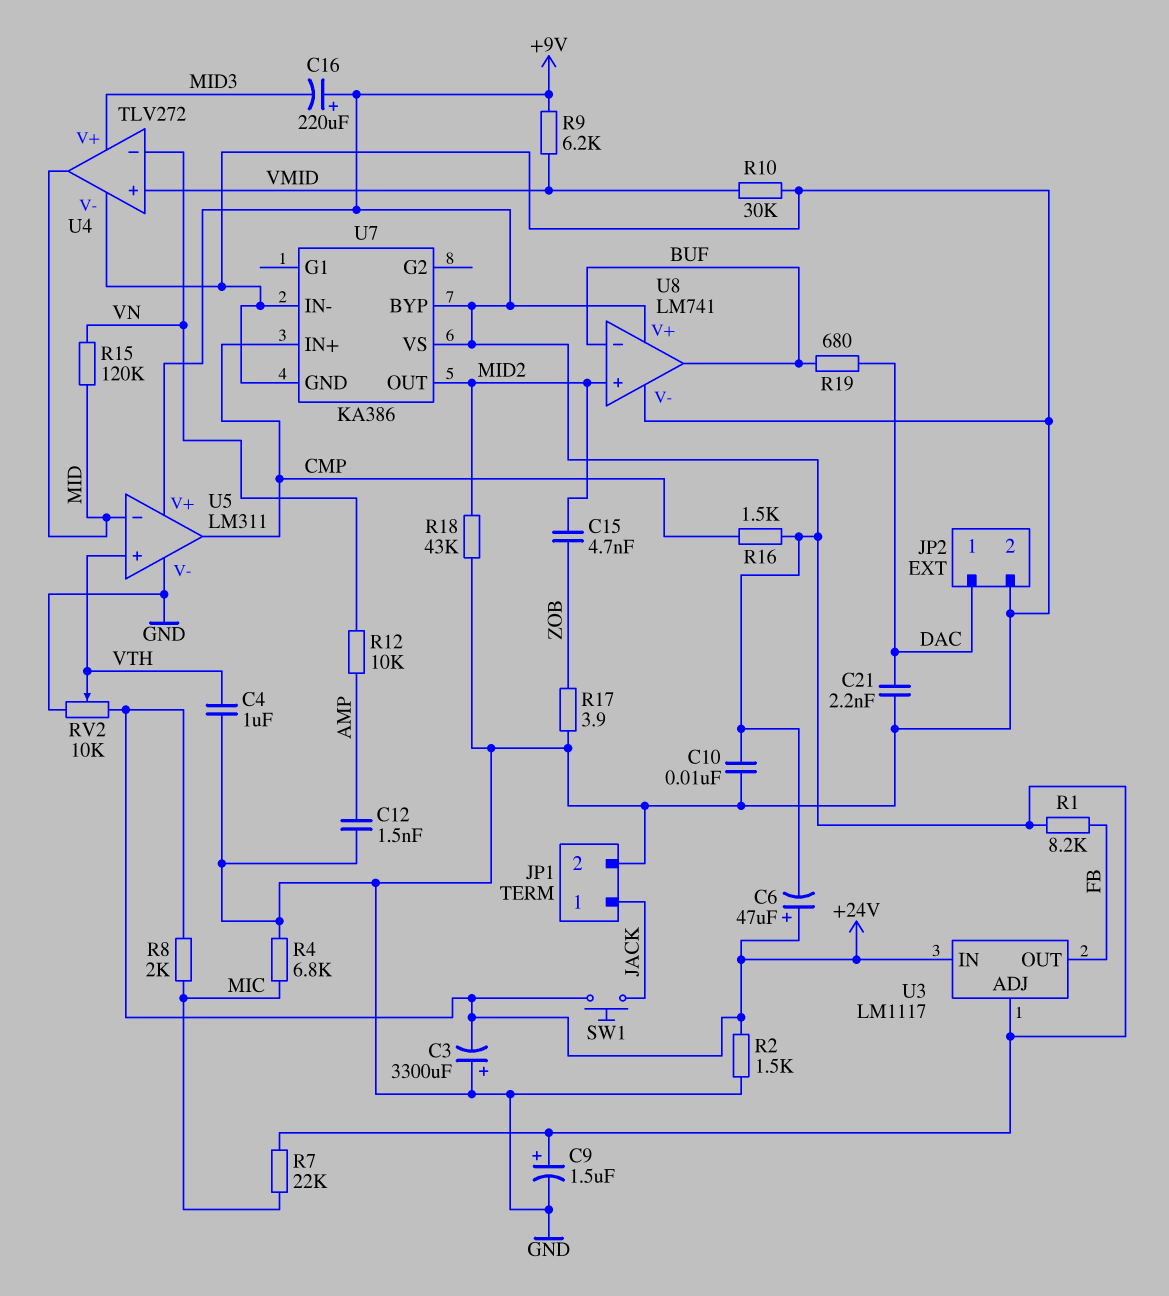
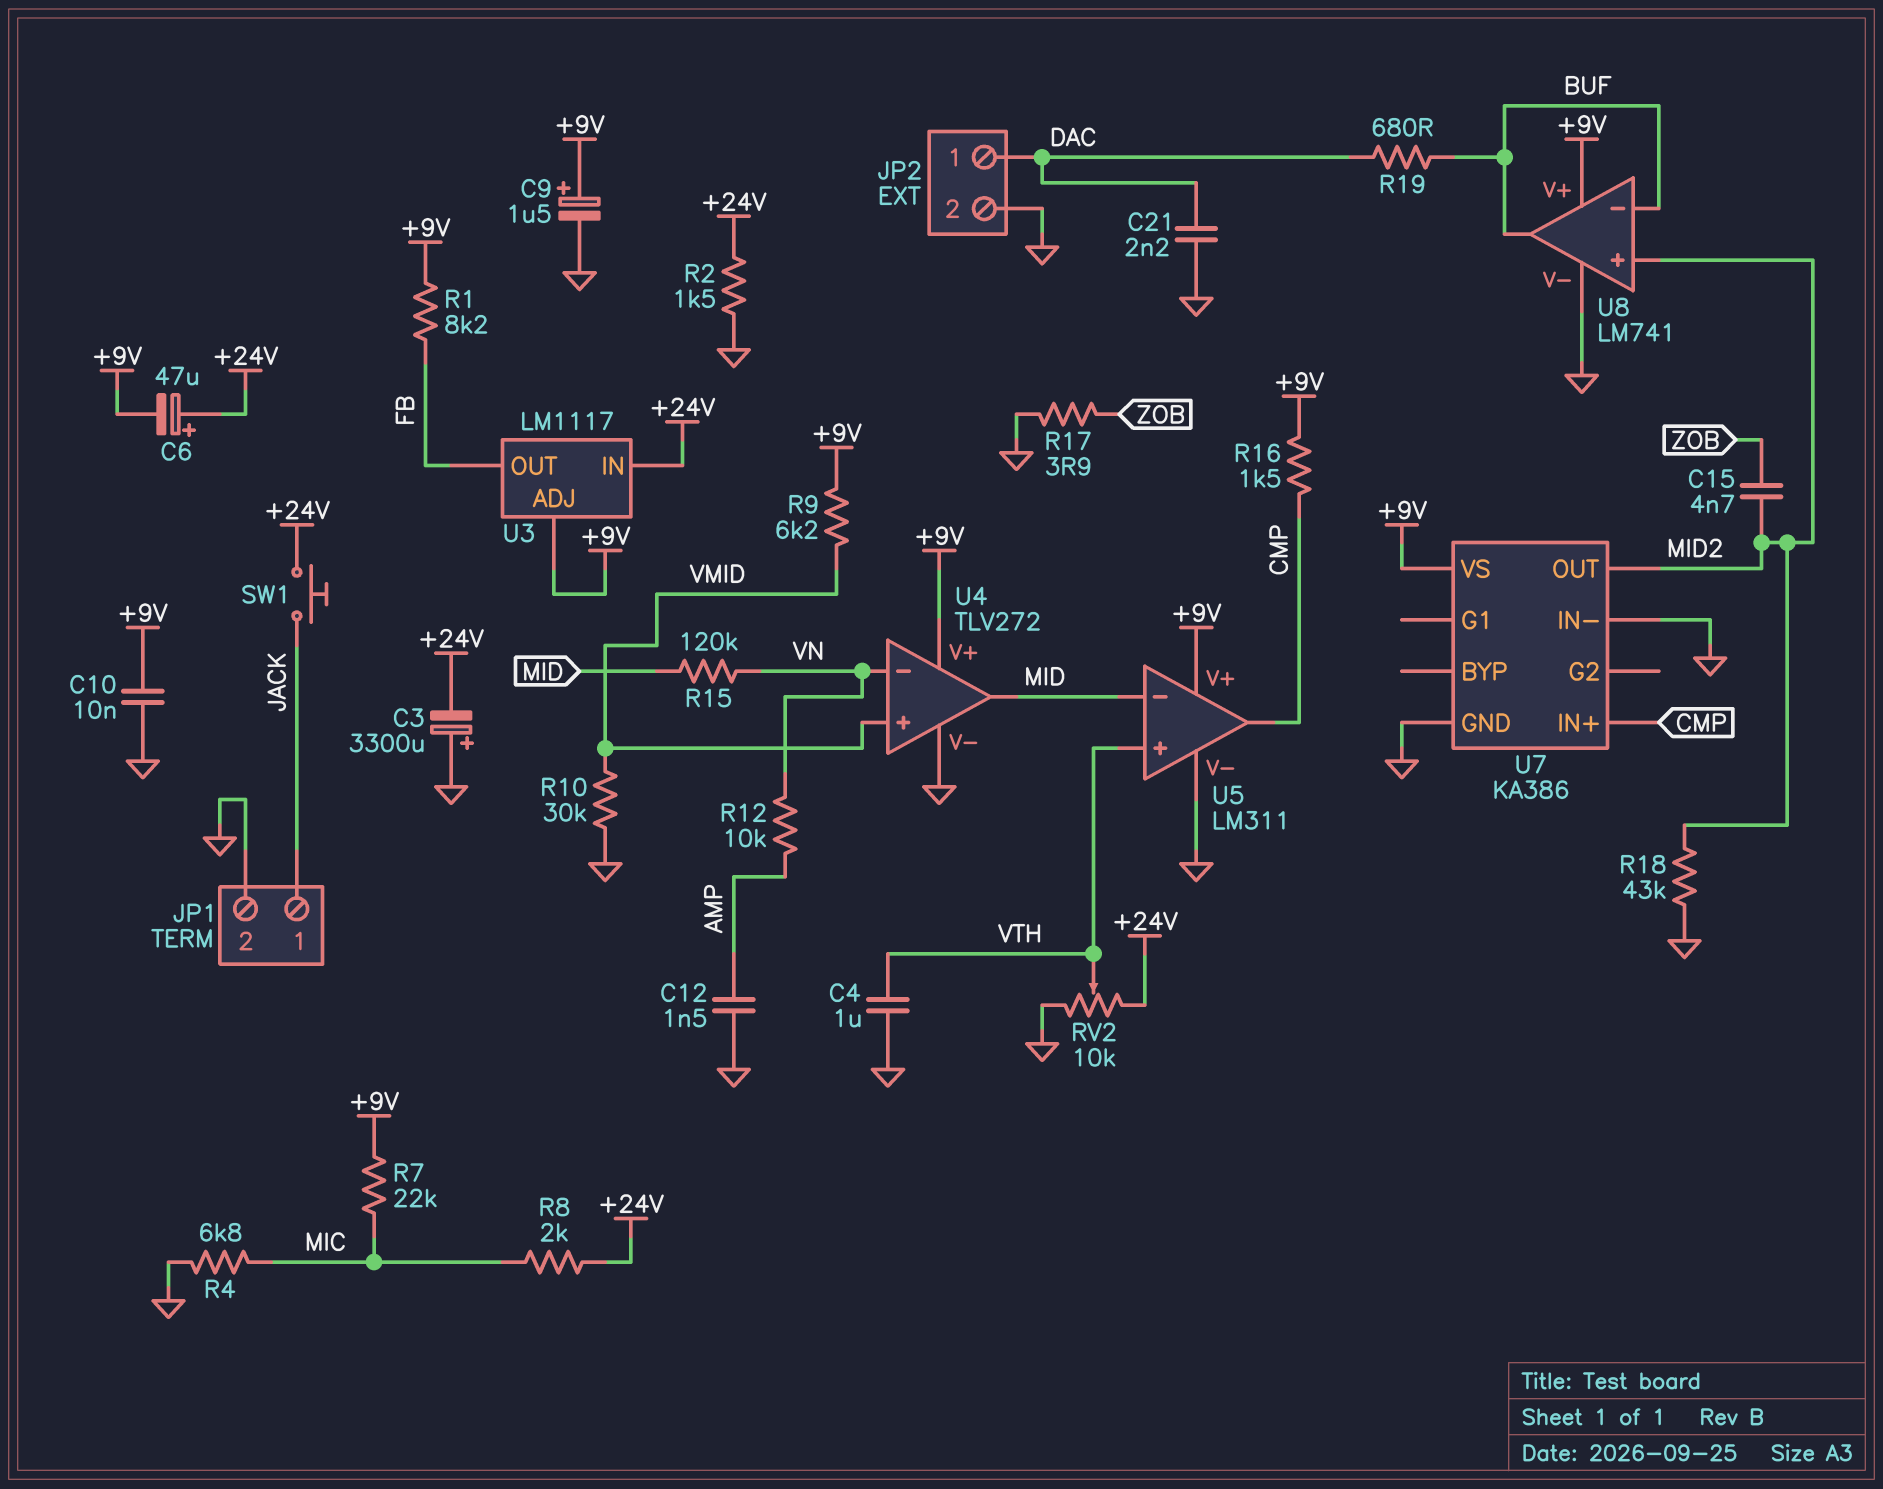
C16: 220uF (plus +9V, minus MID3) -> none
U4 pin V+: MID3 -> +9V
U7 pin BYP: +9V -> none

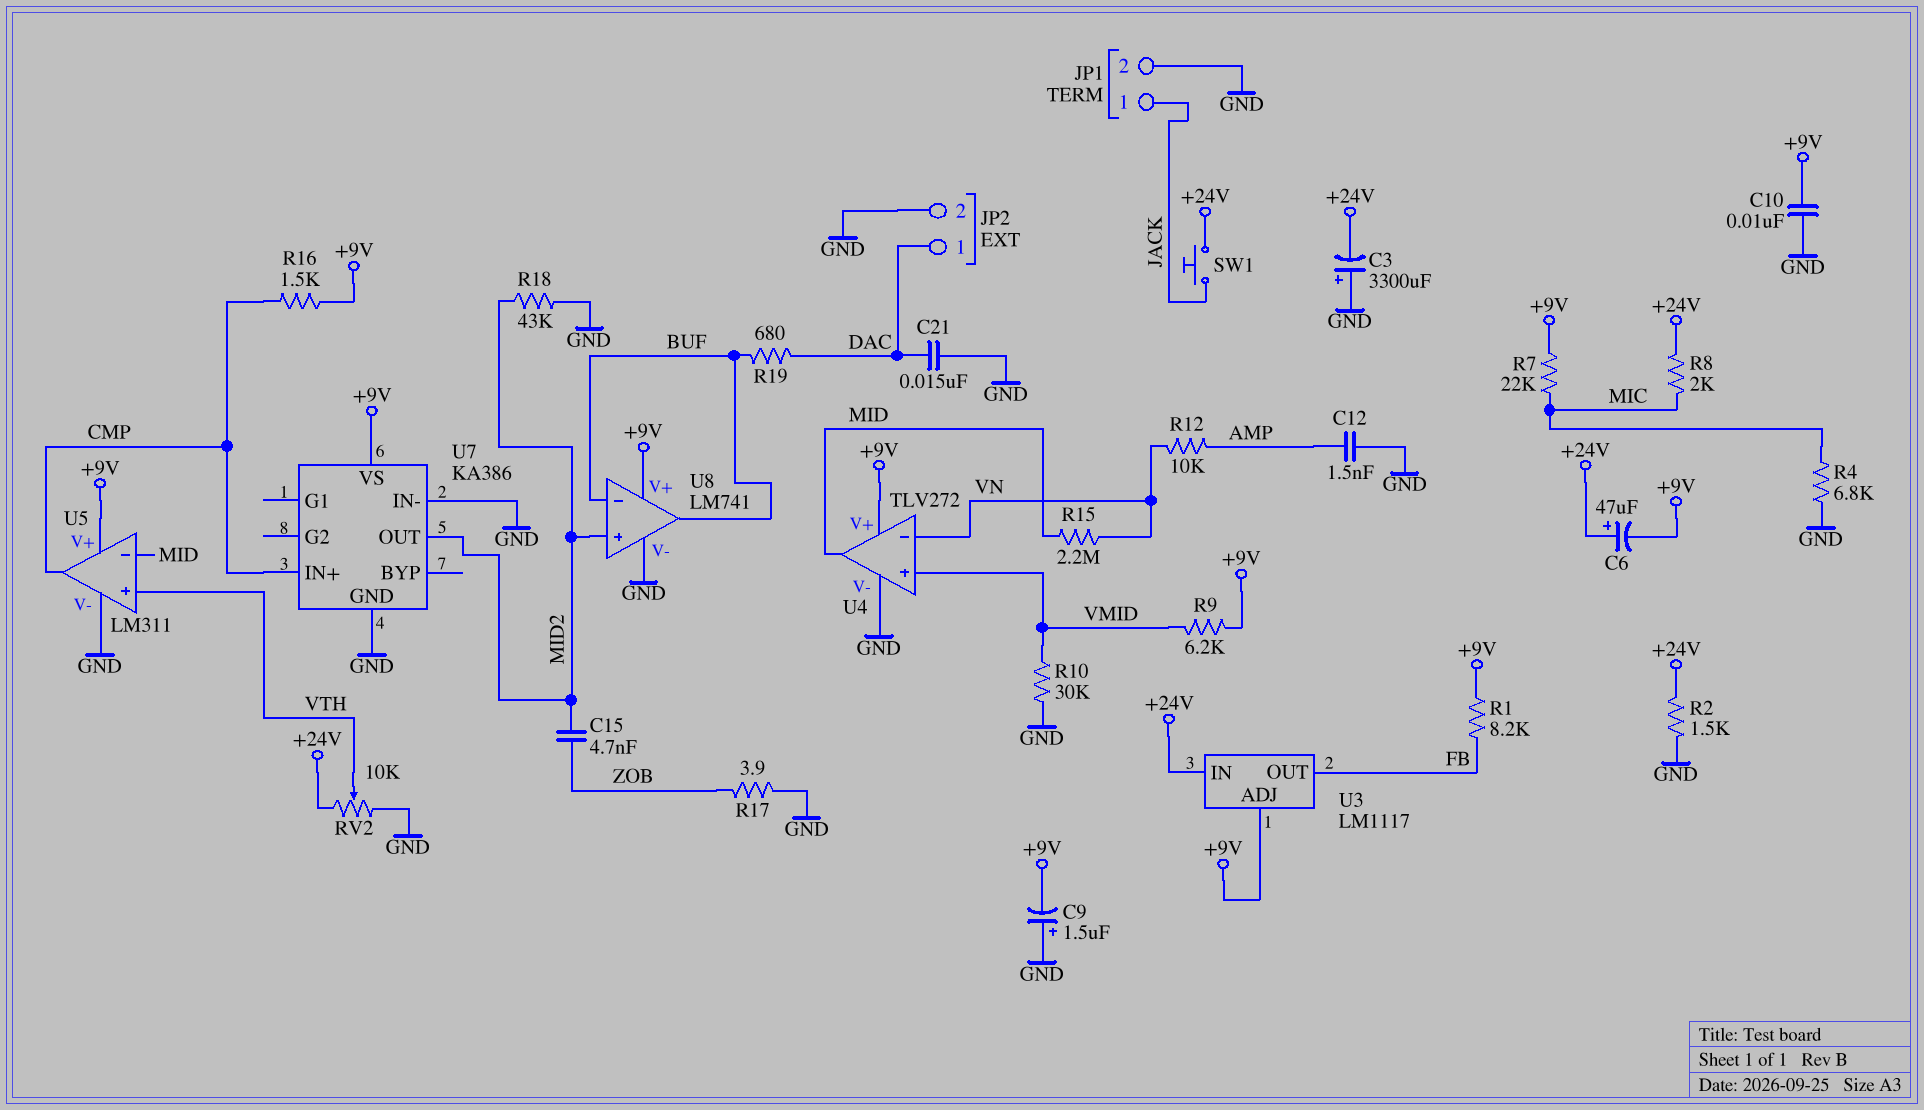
C4: 1uF (GND, VTH) -> none
C9: 1.5uF (plus +9V, minus GND) -> 1.5uF (plus GND, minus +9V)
C21: 2.2nF (DAC, GND) -> 15nF (DAC, GND)
R15: 120k (MID, VN) -> 2.2M (MID, VN)

